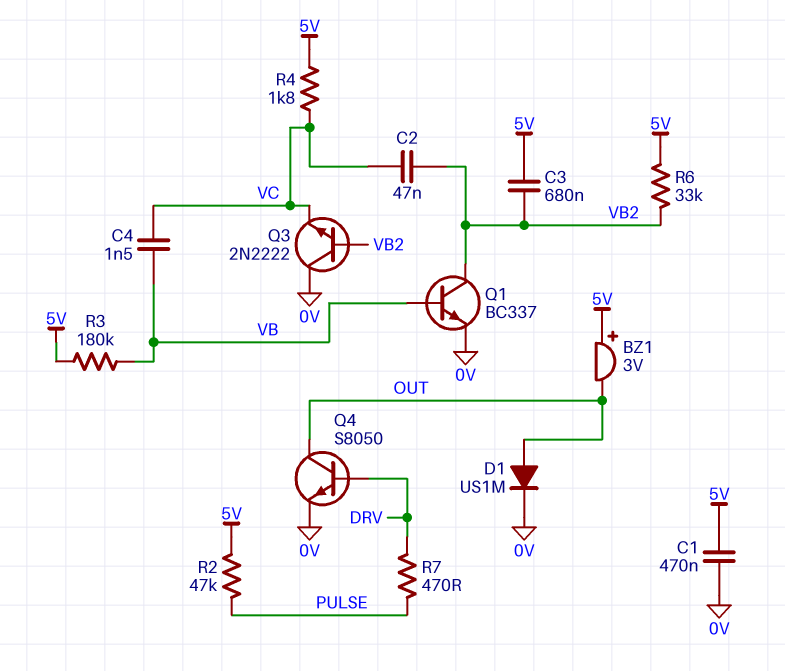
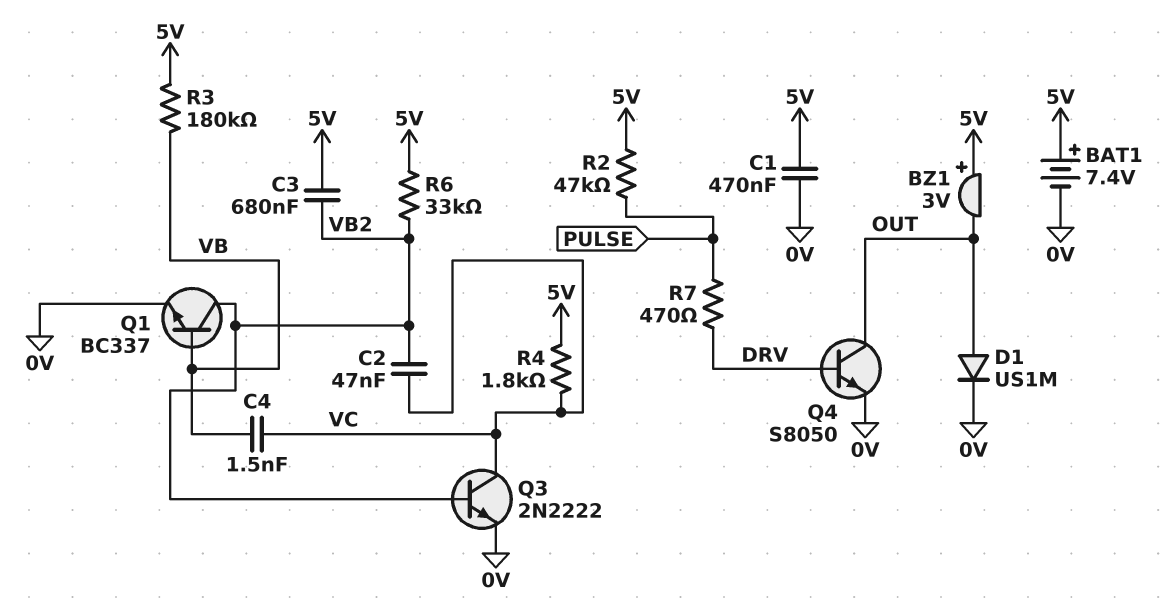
BAT1: none -> 7.4V (plus 5V, minus 0V)
Q3: NPN 2N2222 (B VB2, C 0V, E VC) -> NPN 2N2222 (B VB2, C VC, E 0V)

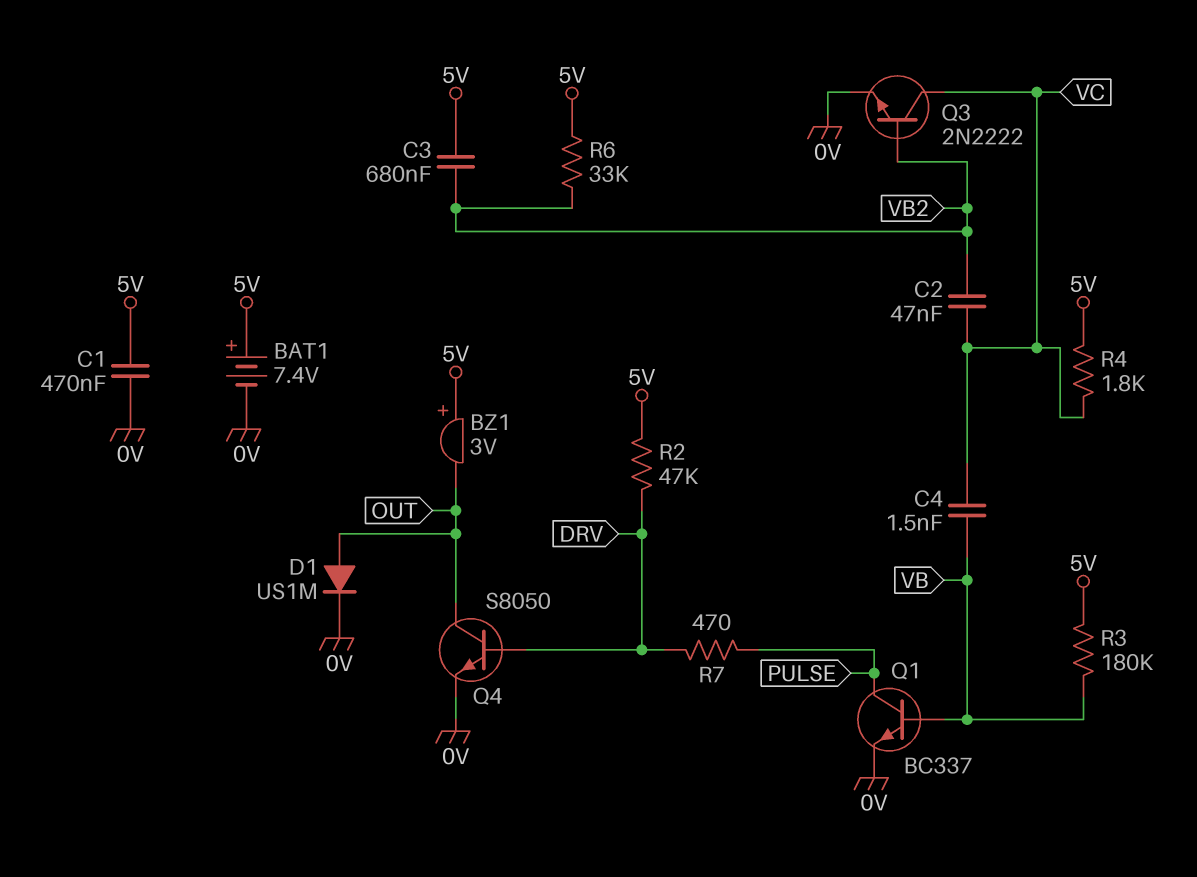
Q1: NPN BC337 (B VB, C VB2, E 0V) -> NPN BC337 (B VB, C PULSE, E 0V)
R2: 47k (5V, PULSE) -> 47k (5V, DRV)

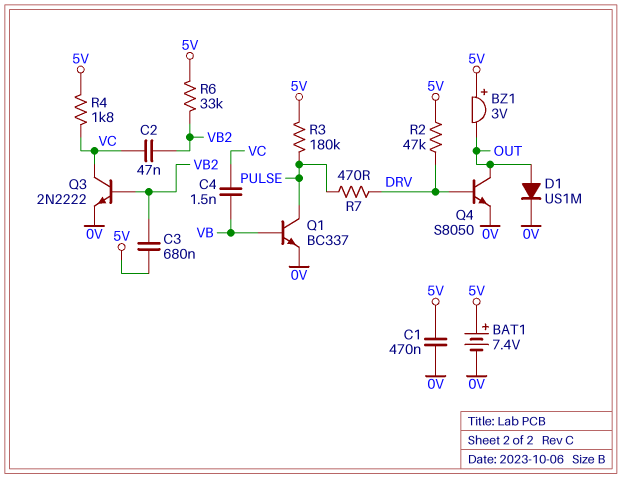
R3: 180k (5V, VB) -> 180k (5V, PULSE)

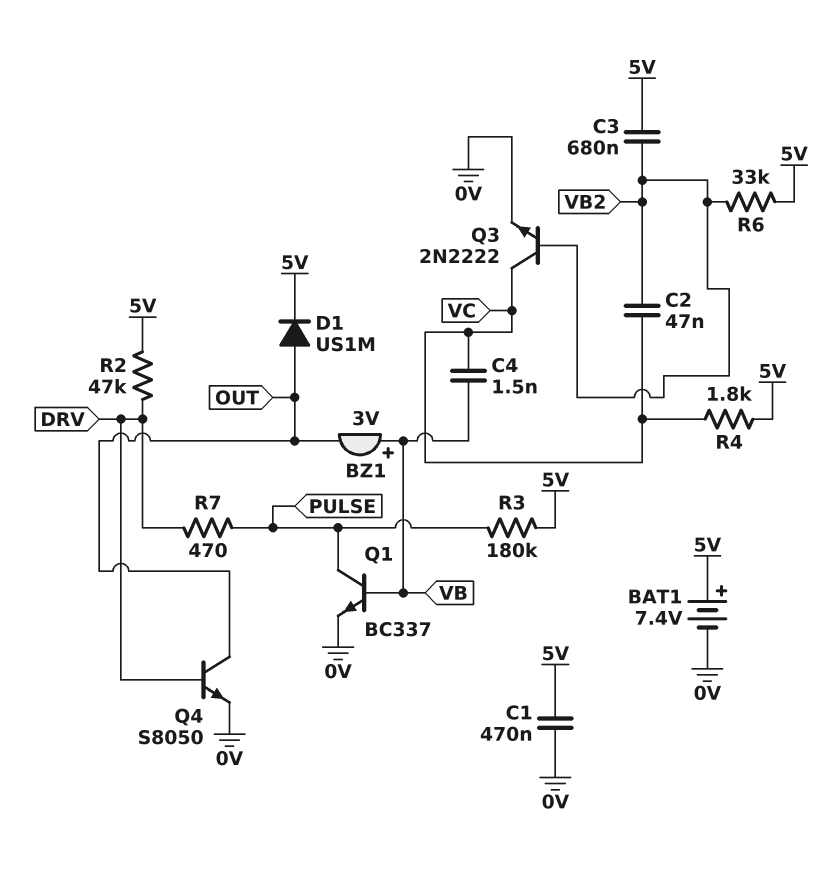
BZ1: buzzer 3V (plus 5V, minus OUT) -> buzzer 3V (plus VB, minus OUT)
D1: diode US1M (A OUT, K 0V) -> diode US1M (A OUT, K 5V)

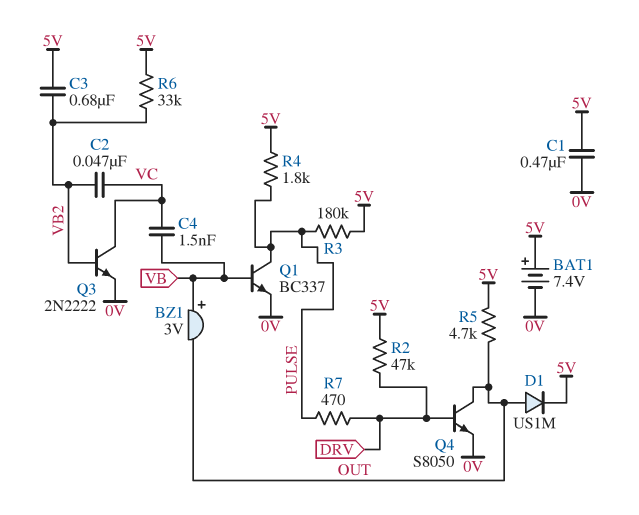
R4: 1.8k (5V, VC) -> 1.8k (5V, PULSE)
R5: none -> 4.7k (5V, OUT)

